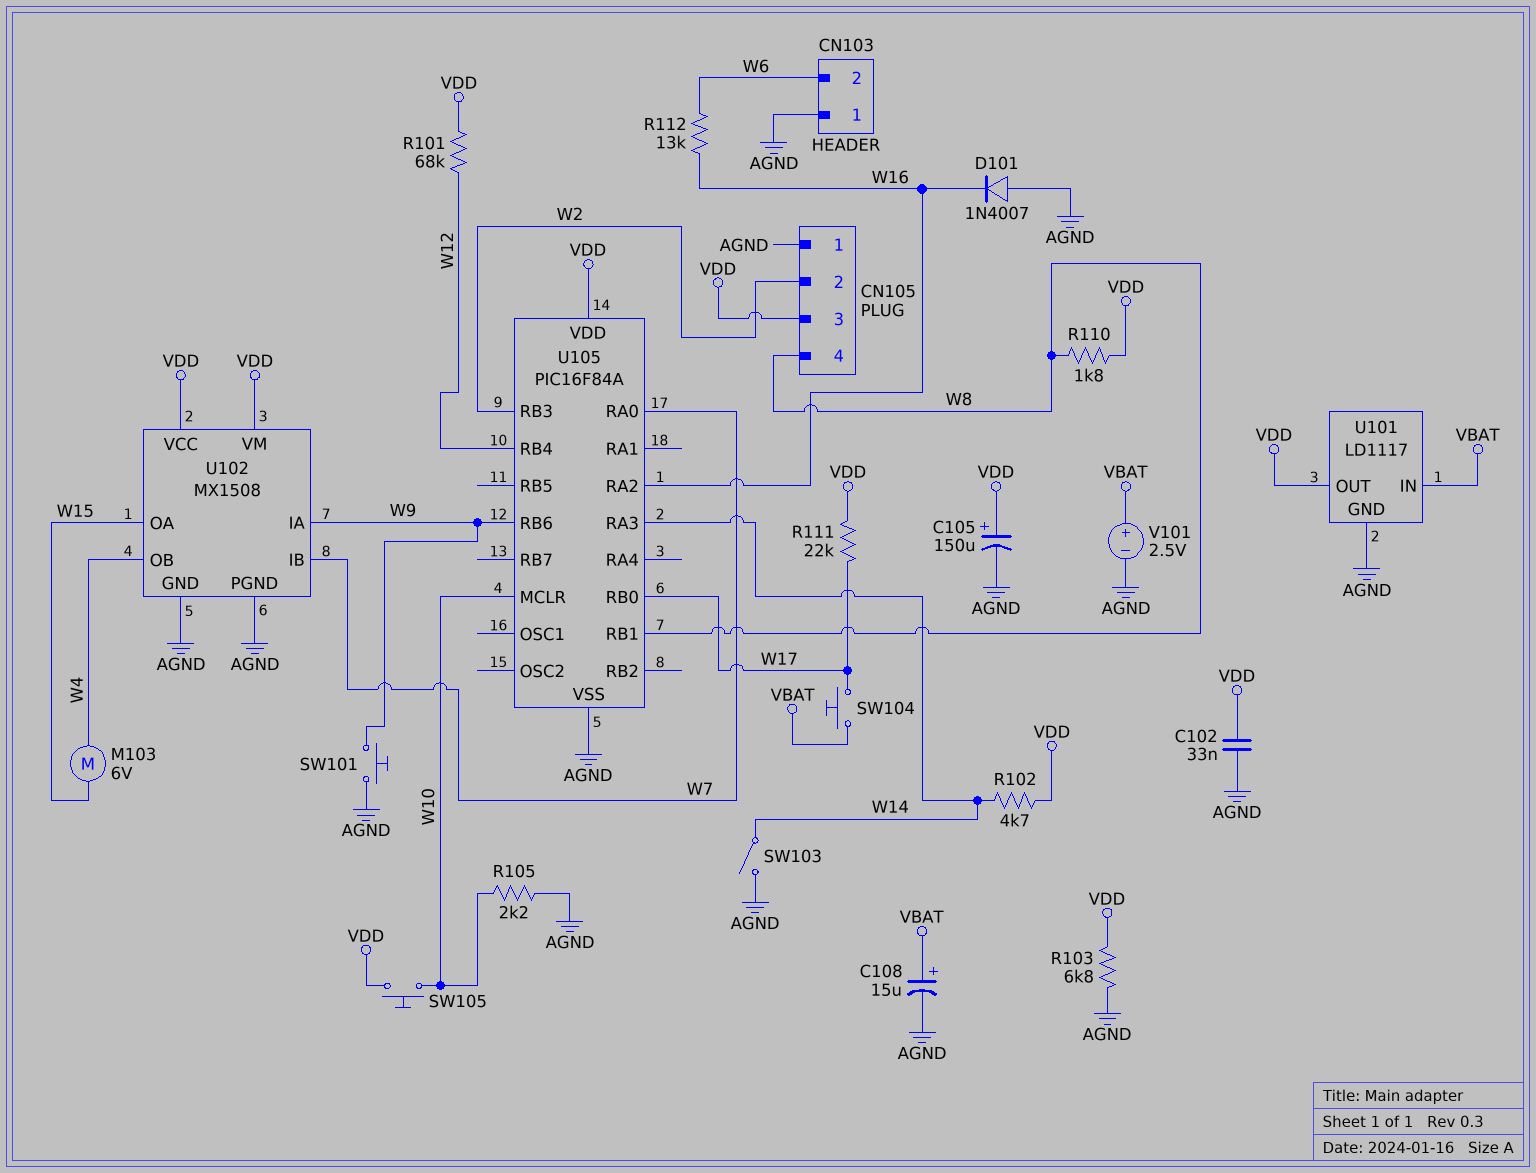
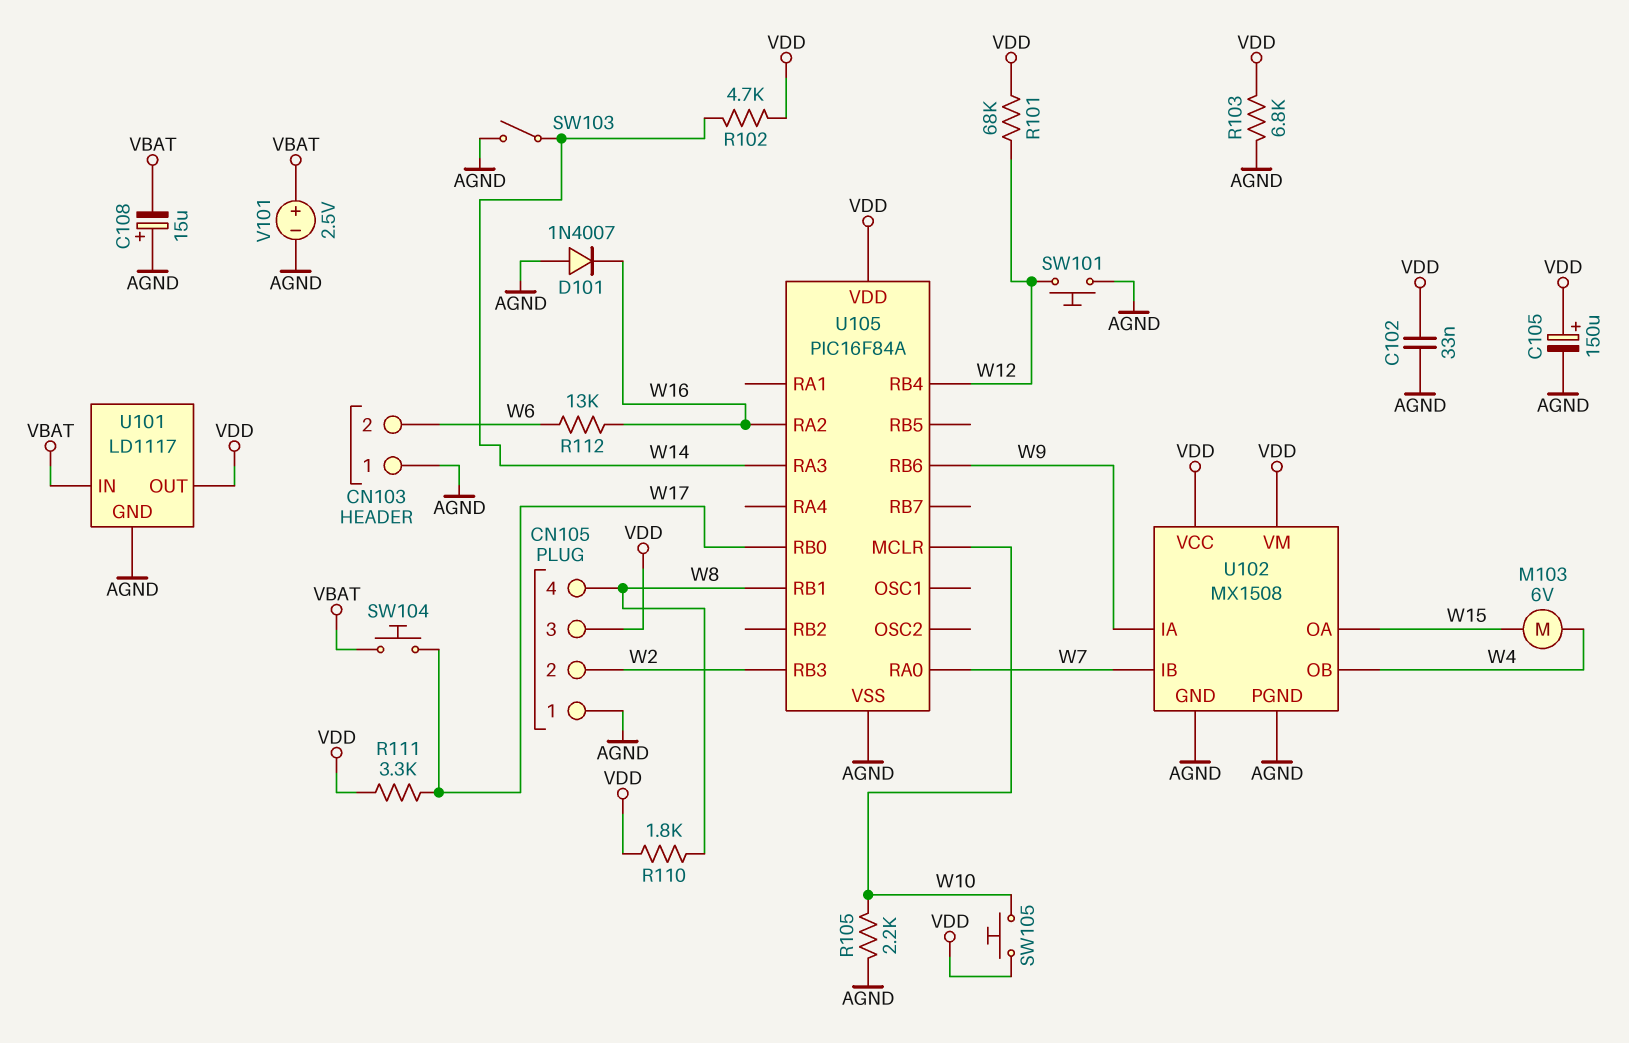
C108: 15uF (plus VBAT, minus AGND) -> 15uF (plus AGND, minus VBAT)
R111: 22k (VDD, W17) -> 3.3k (VDD, W17)
SW101: button (AGND, W9) -> button (AGND, W12)

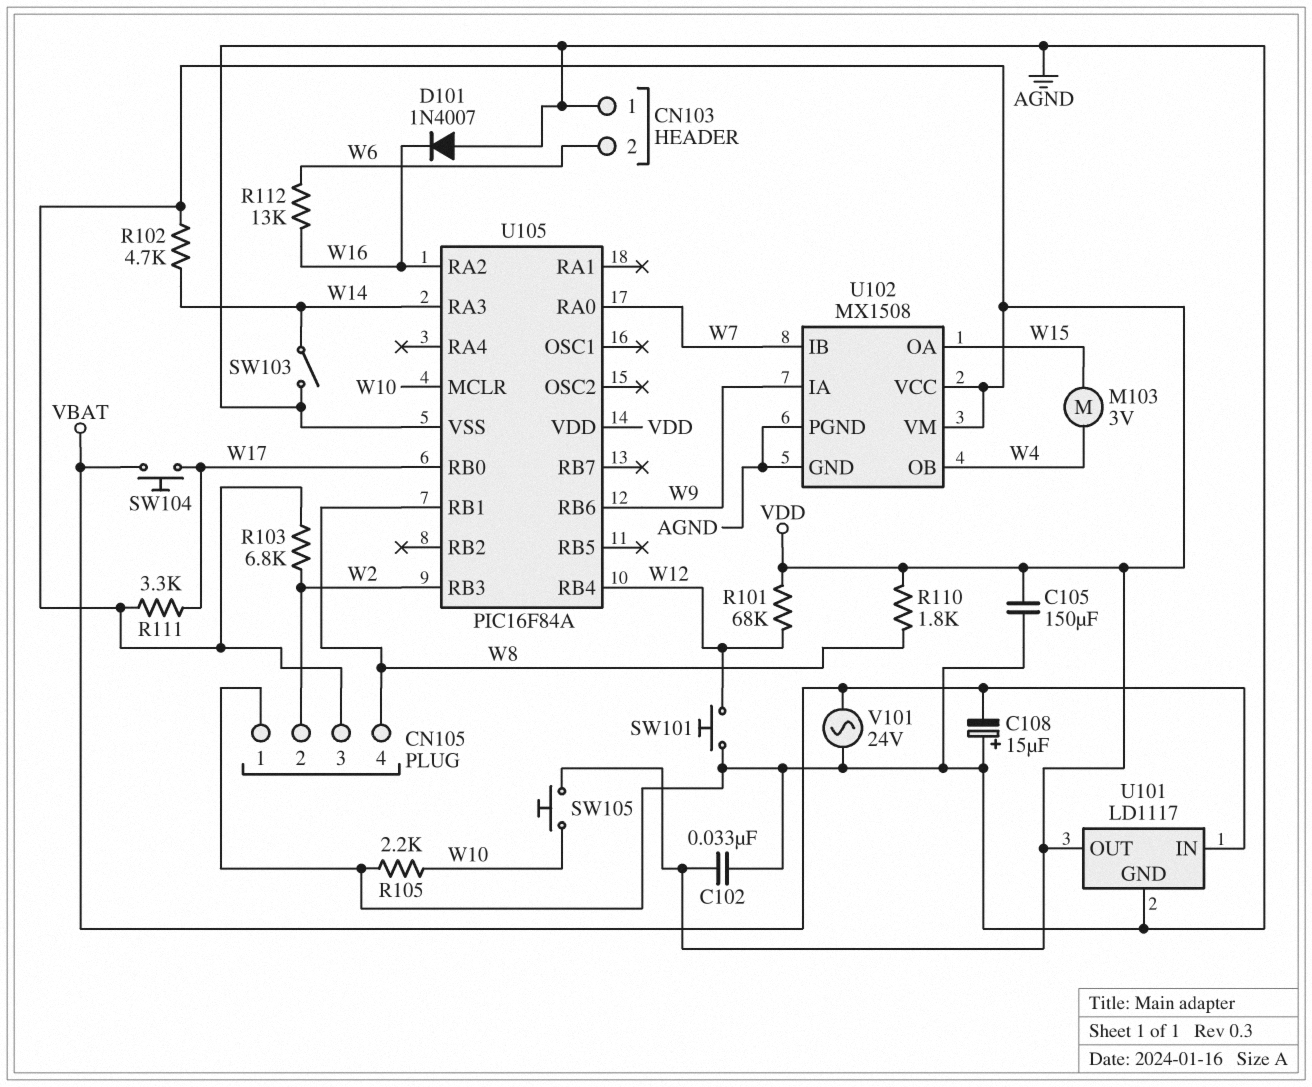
C105: 150uF (plus VDD, minus AGND) -> 150uF (AGND, VDD)
M103: motor 6V (W4, W15) -> motor 3V (W4, W15)
R103: 6.8k (AGND, VDD) -> 6.8k (VDD, W2)
V101: 2.5V (plus VBAT, minus AGND) -> AC 24V (AGND, VBAT)

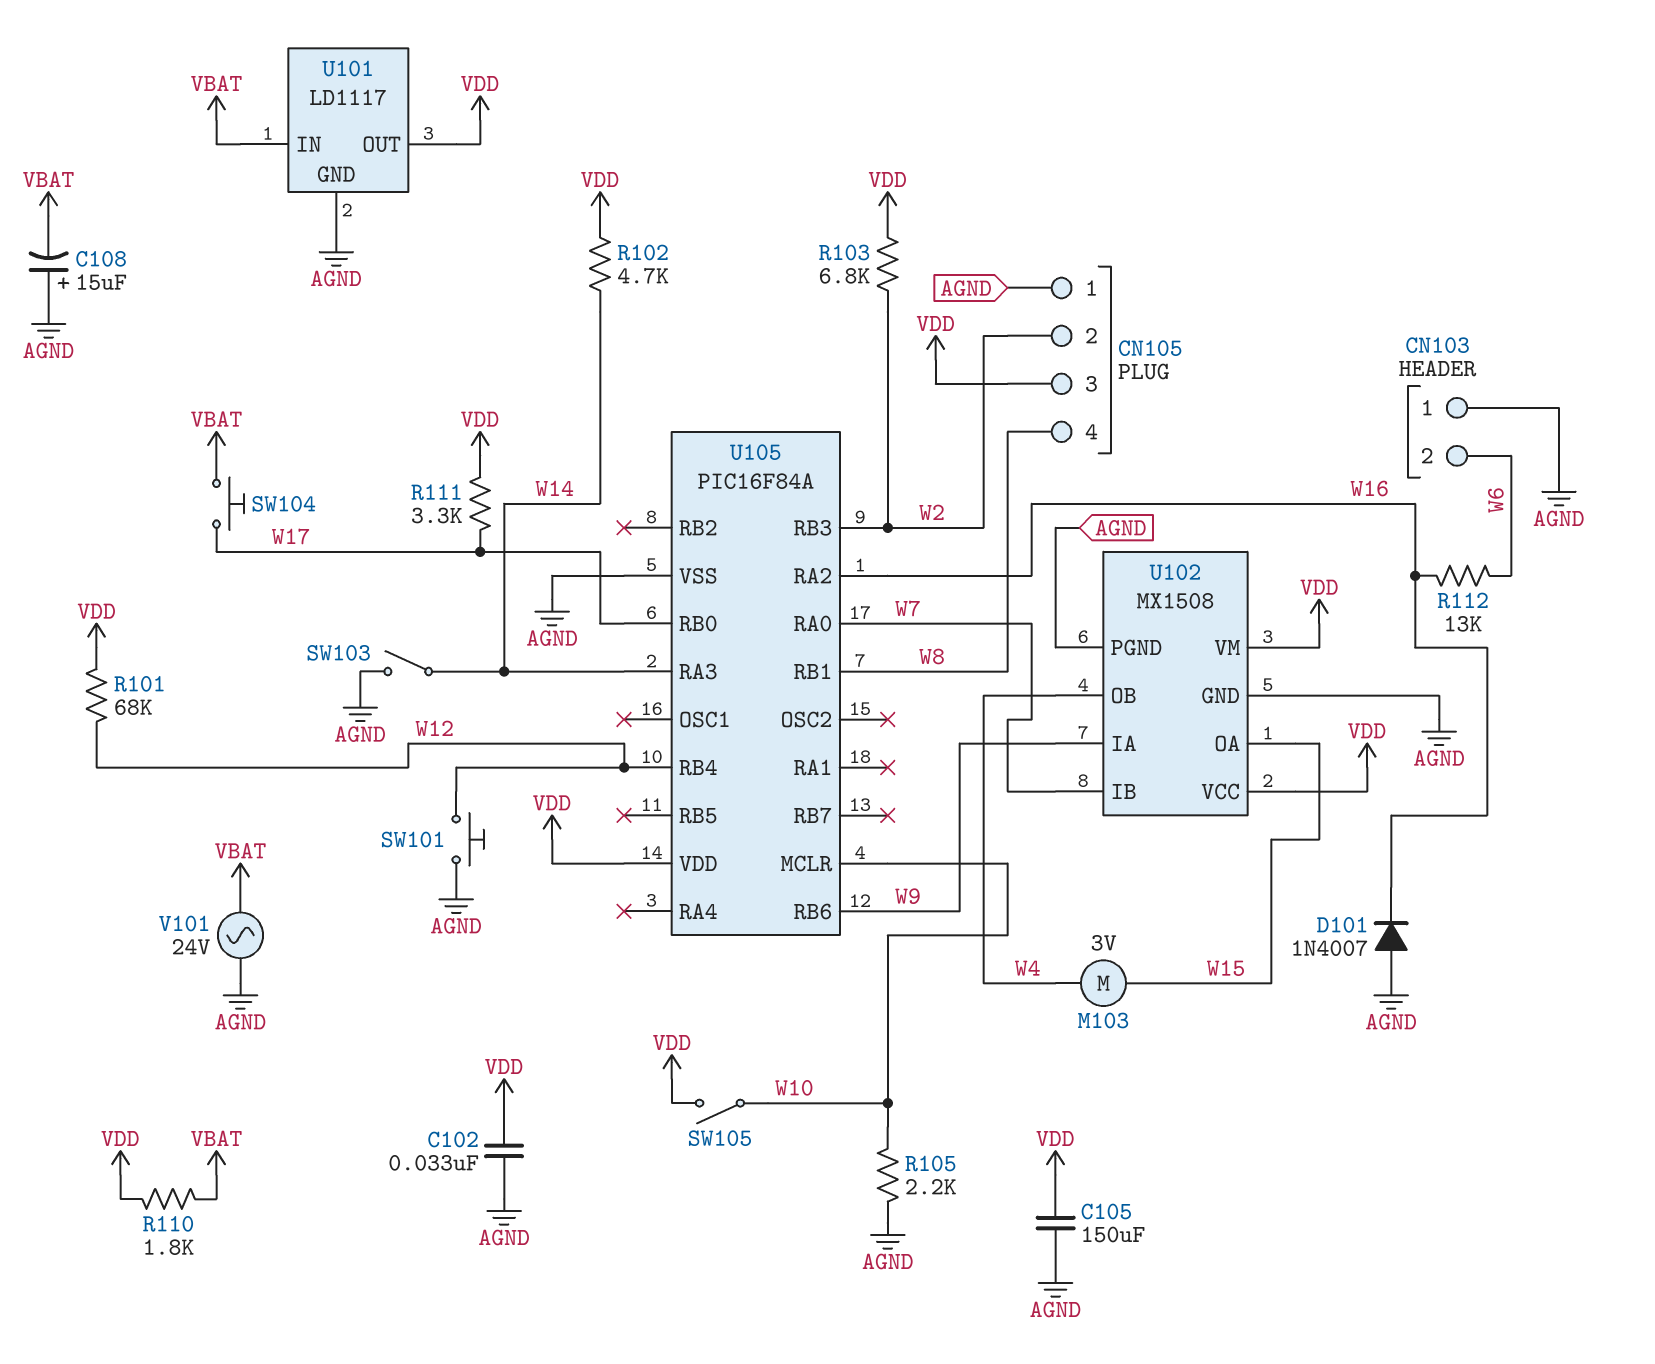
R110: 1.8k (VDD, W8) -> 1.8k (VBAT, VDD)
SW105: button (VDD, W10) -> switch (VDD, W10)

